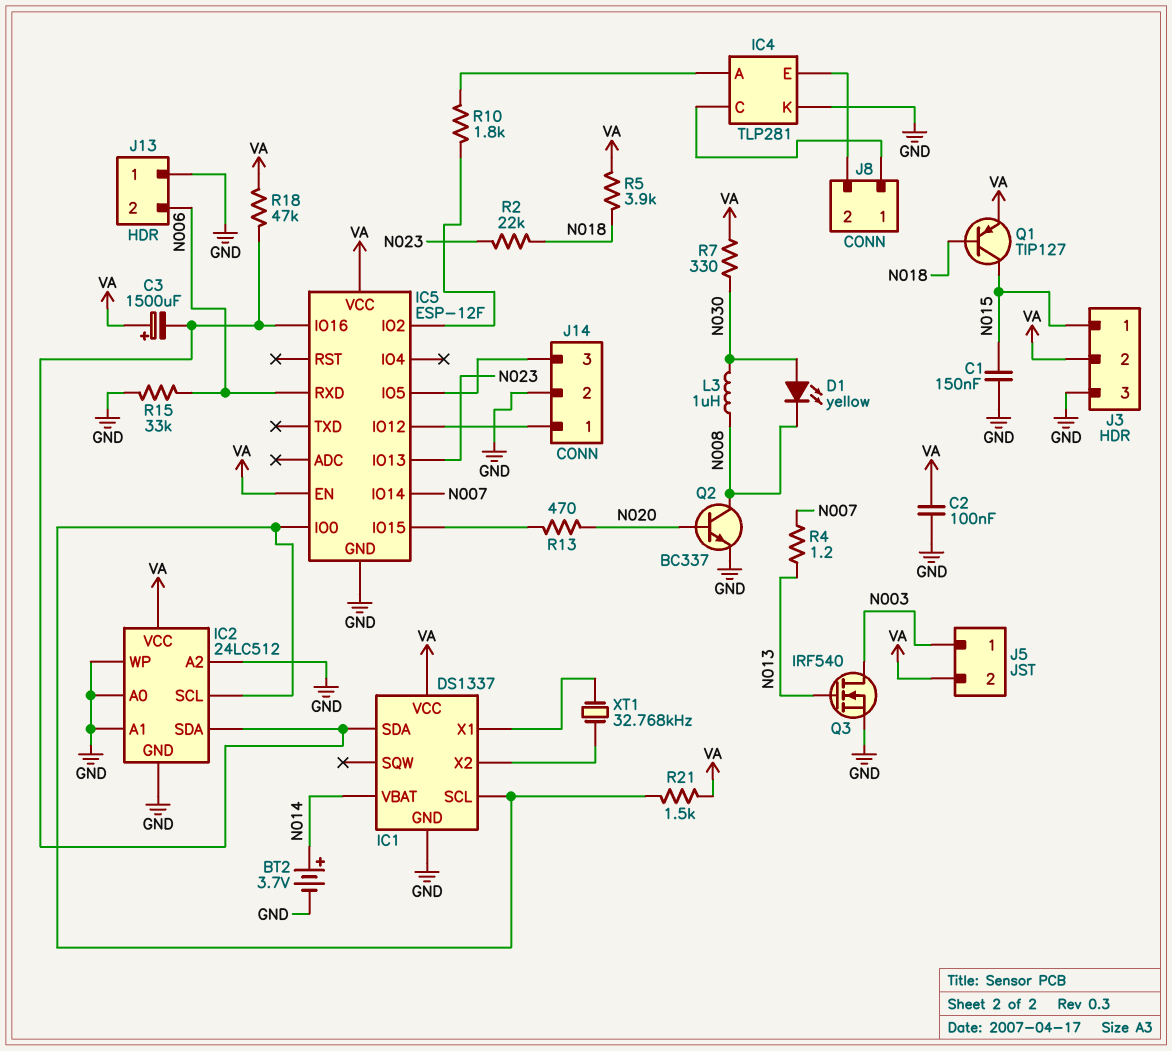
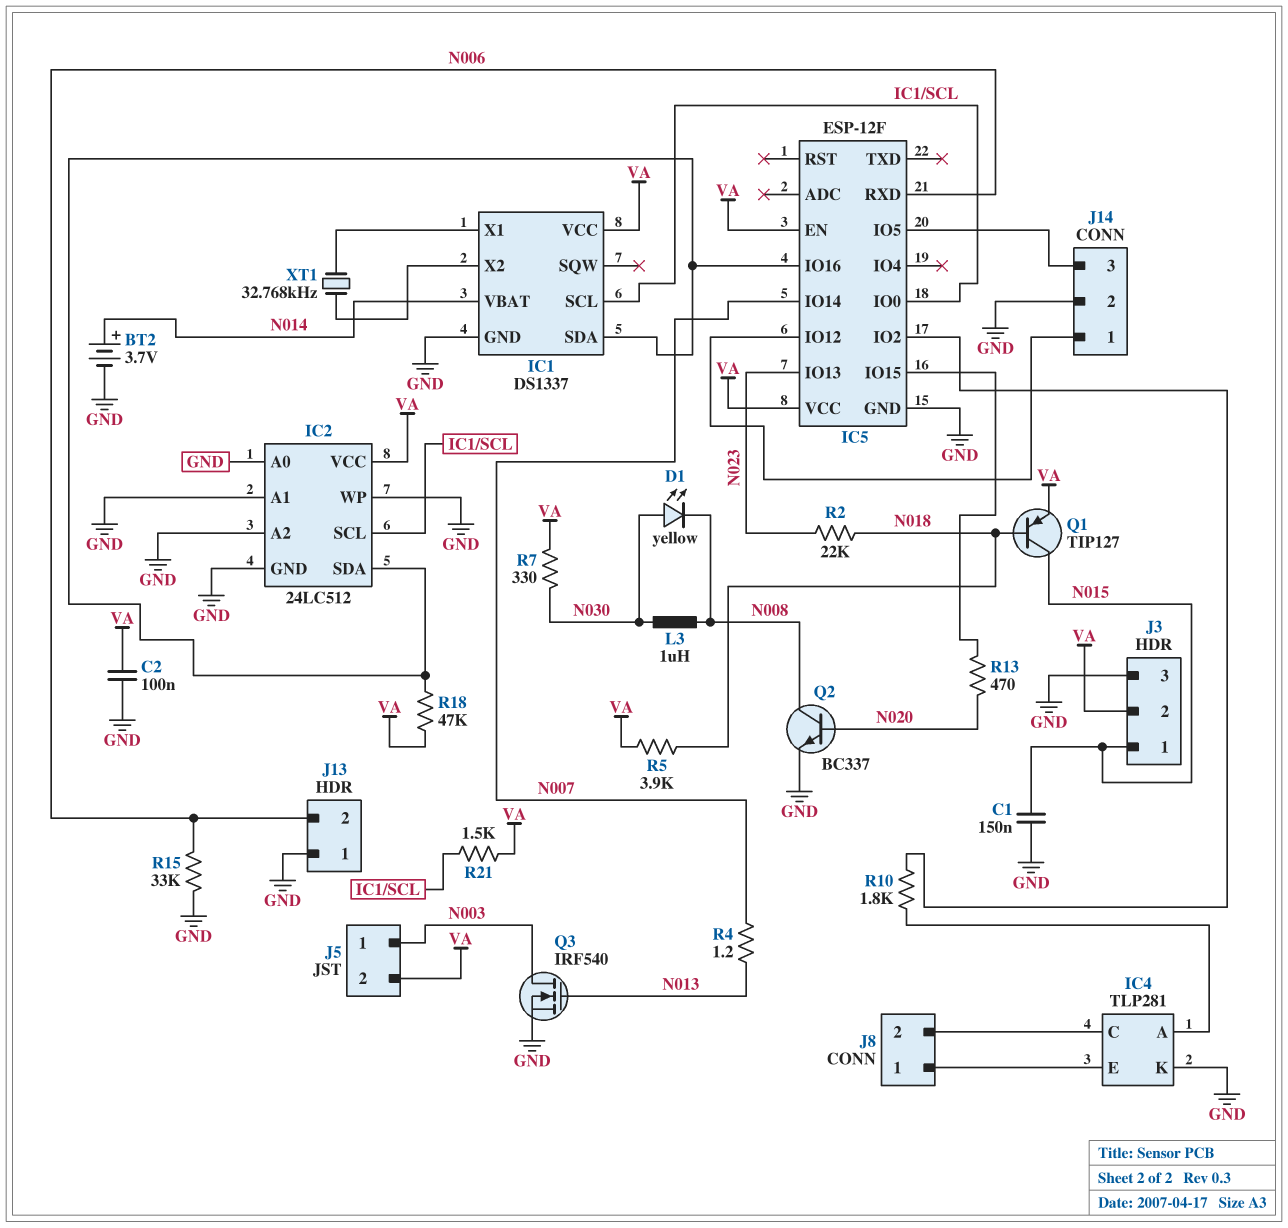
C3: 1500uF (plus VA, minus IC1/SDA) -> none
J8 pin 1: IC4/C -> IC4/E
J8 pin 2: IC4/E -> IC4/C

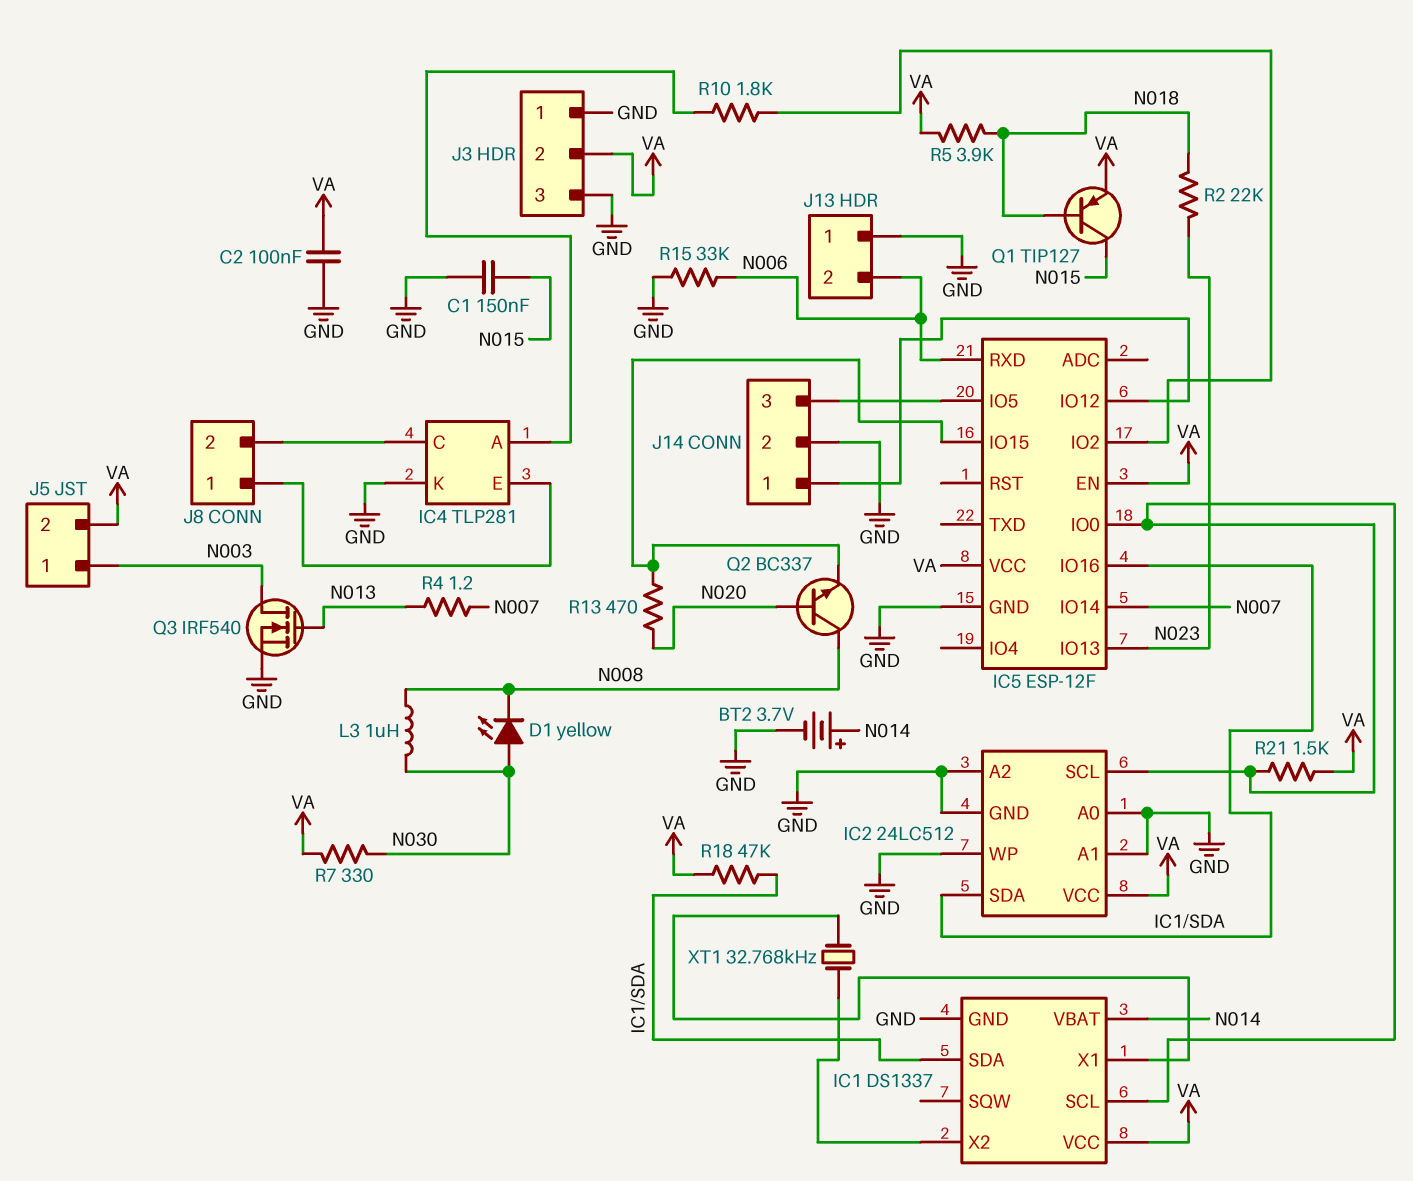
J3 pin 1: N015 -> GND
Q2: NPN BC337 (B N020, C N008, E GND) -> NPN BC337 (B N020, C N008, E IC5/IO15)

